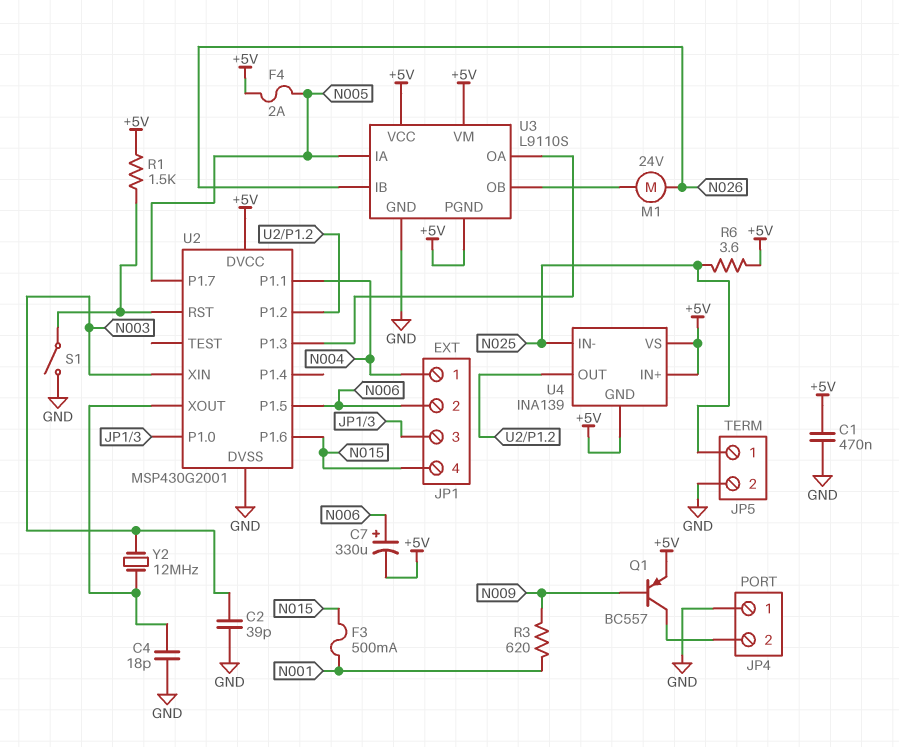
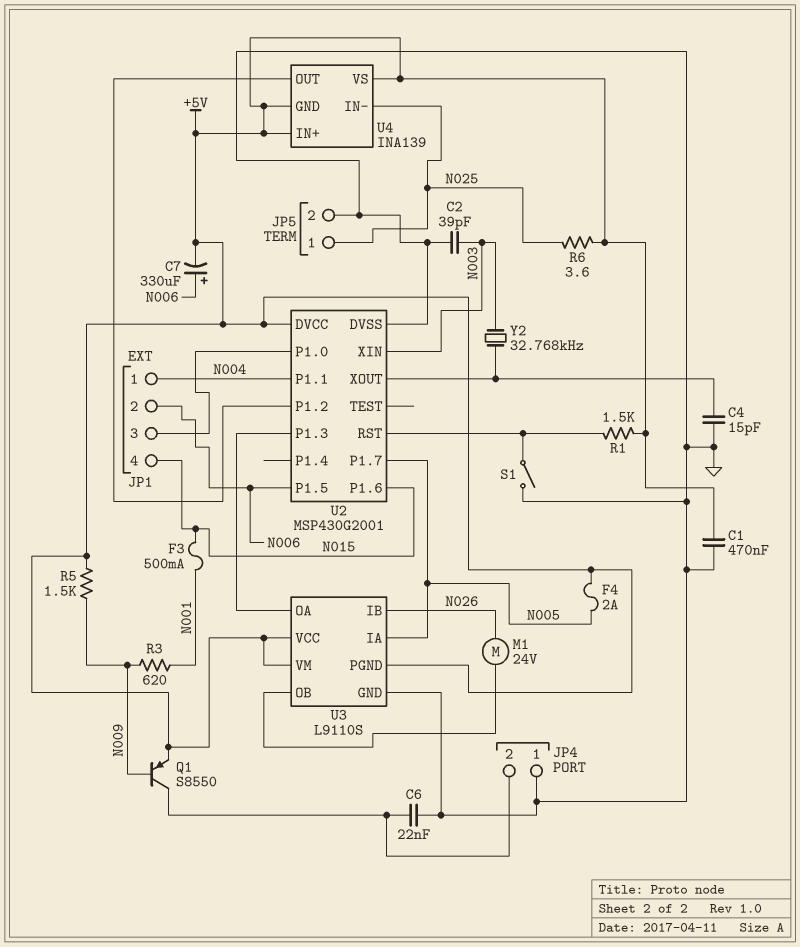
C4: 18pF (GND, U2/XOUT) -> 15pF (GND, U2/XOUT)
C6: none -> 22nF (GND, JP4/2)
Q1: PNP BC557 (B N009, C JP4/2, E +5V) -> PNP S8550 (B N009, C JP4/2, E +5V)
R5: none -> 1.5k (+5V, N009)
Y2: 12MHz (N003, U2/XOUT) -> 32.768kHz (N003, U2/XOUT)

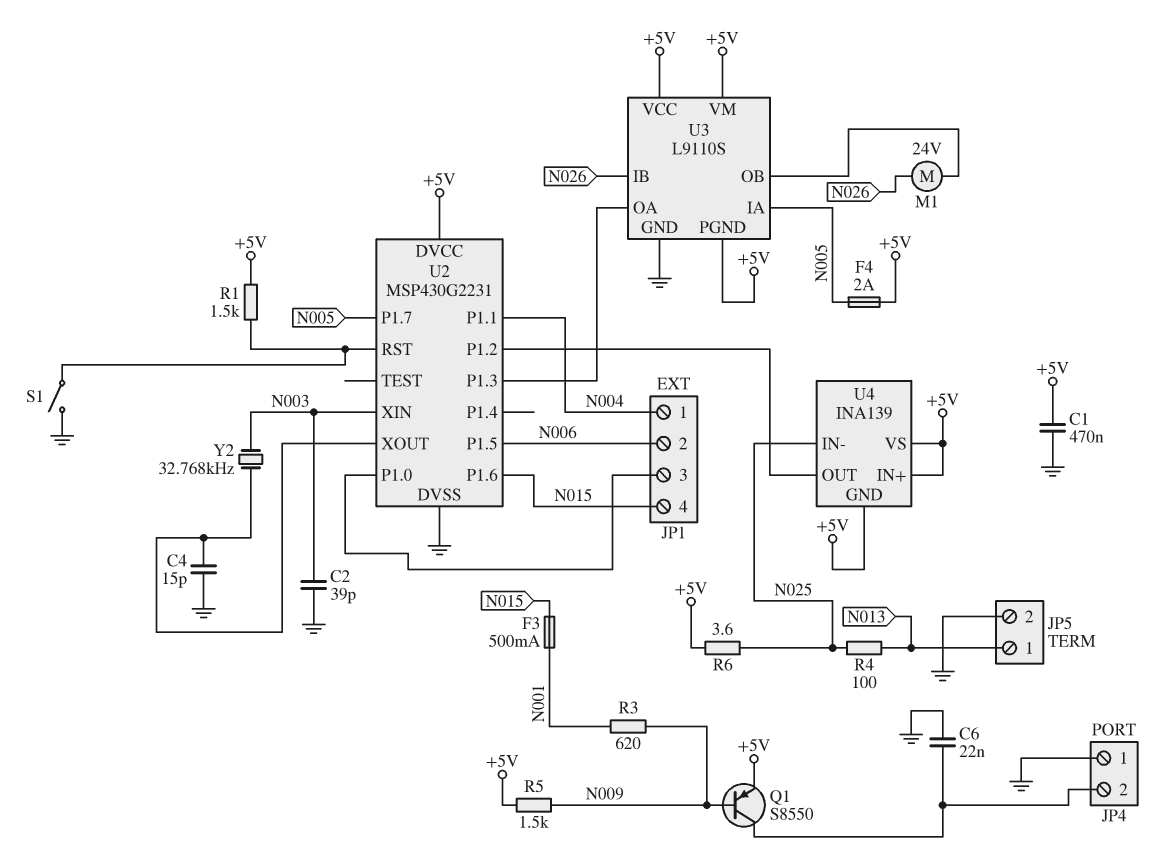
C7: 330uF (plus N006, minus +5V) -> none
JP5 pin 1: N025 -> N013
R4: none -> 100 (N013, N025)
U2: MSP430G2001 -> MSP430G2231

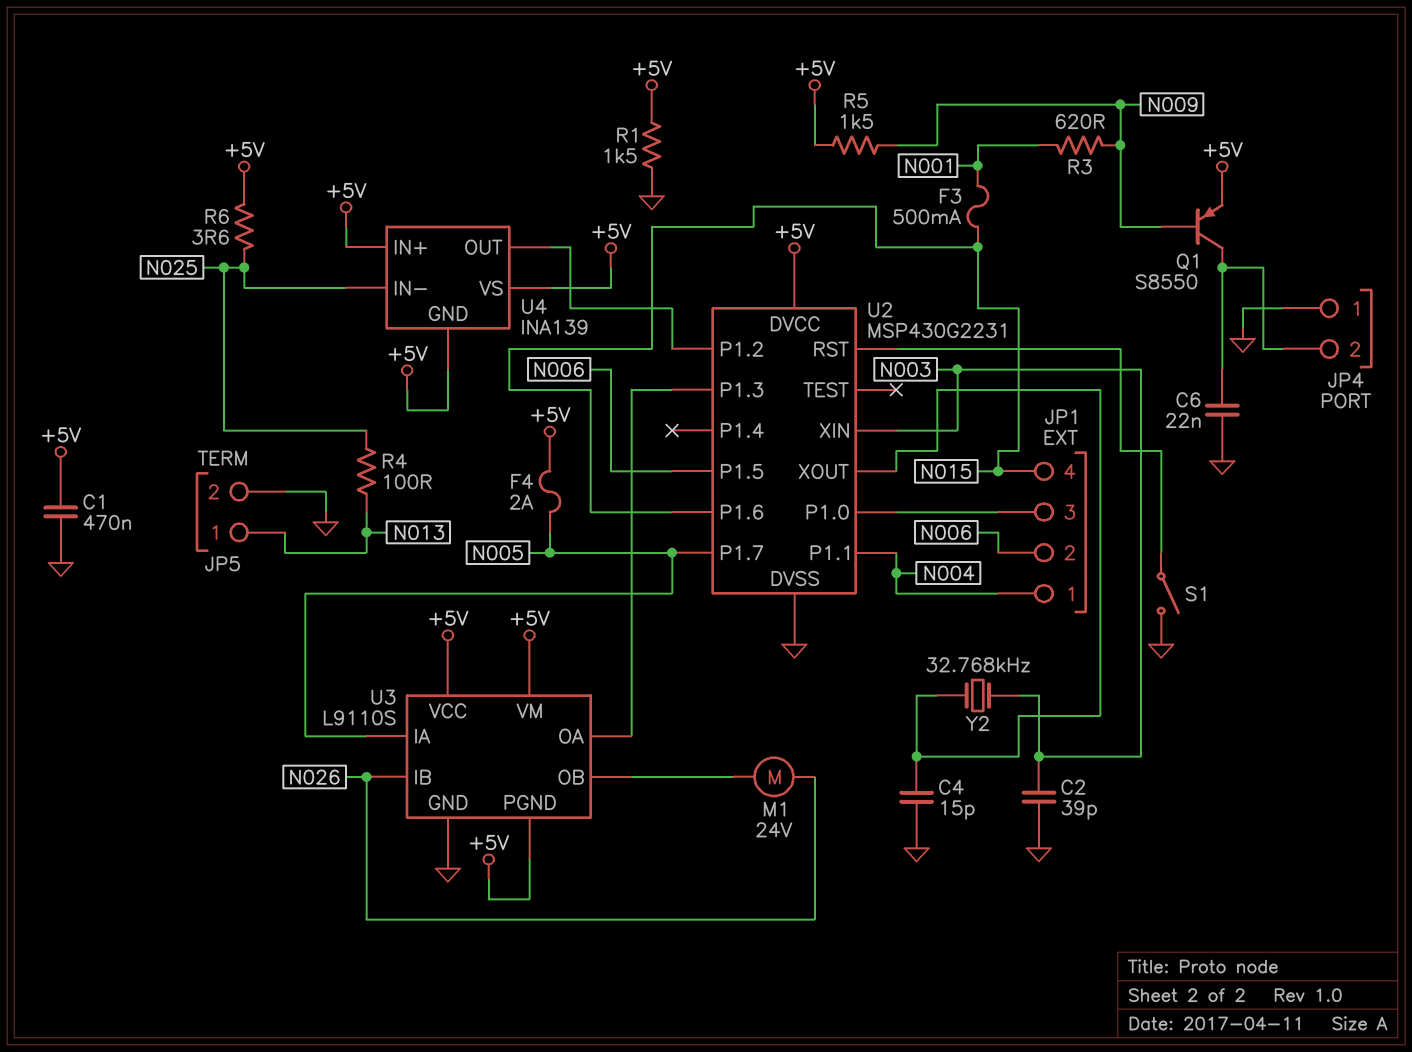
R1: 1.5k (+5V, U2/RST) -> 1.5k (+5V, GND)

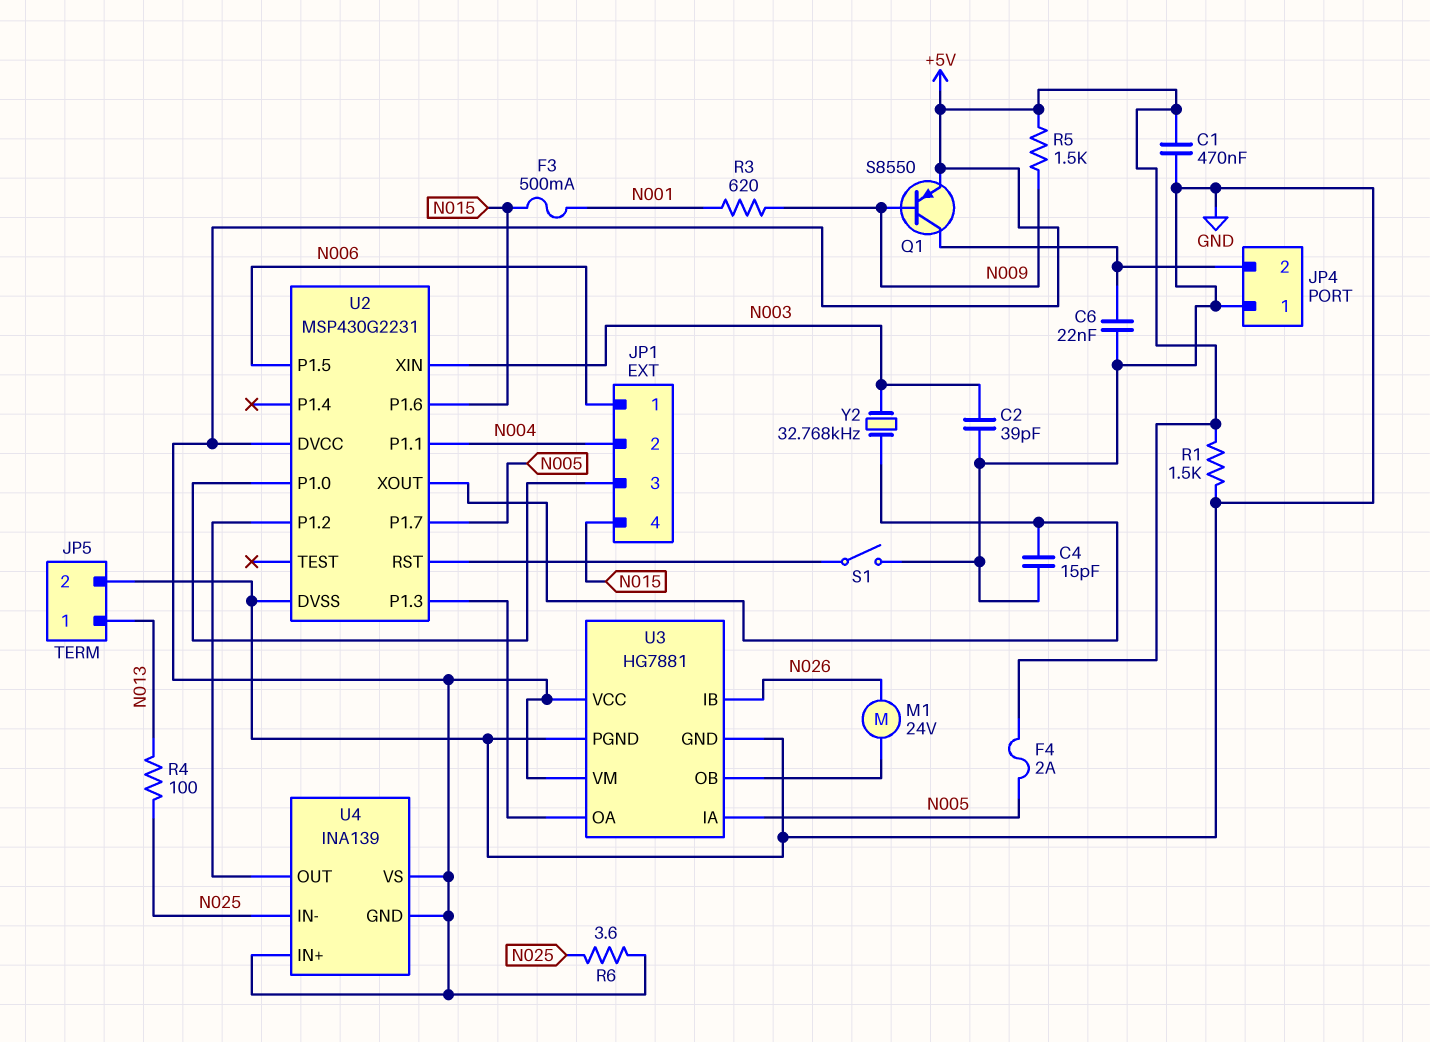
JP1 pin 1: N004 -> N006
JP1 pin 2: N006 -> N004
U3: L9110S -> HG7881
U3 pin PGND: +5V -> GND

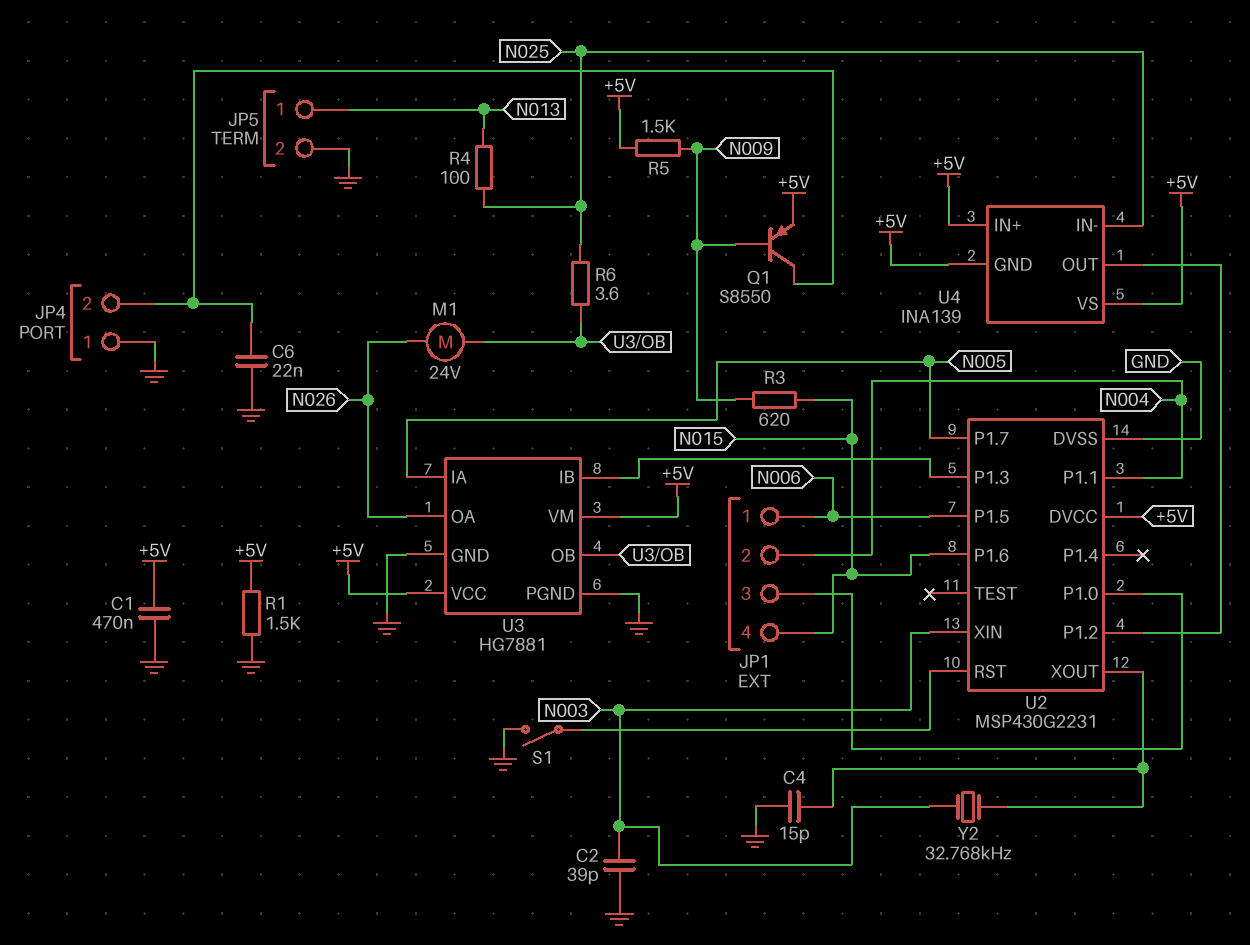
F3: 500mA (N001, N015) -> none
F4: 2A (+5V, N005) -> none
R3: 620 (N001, N009) -> 620 (N009, N015)
R6: 3.6 (+5V, N025) -> 3.6 (N025, U3/OB)
U3 pin IB: N026 -> U2/P1.3
U3 pin OA: U2/P1.3 -> N026

